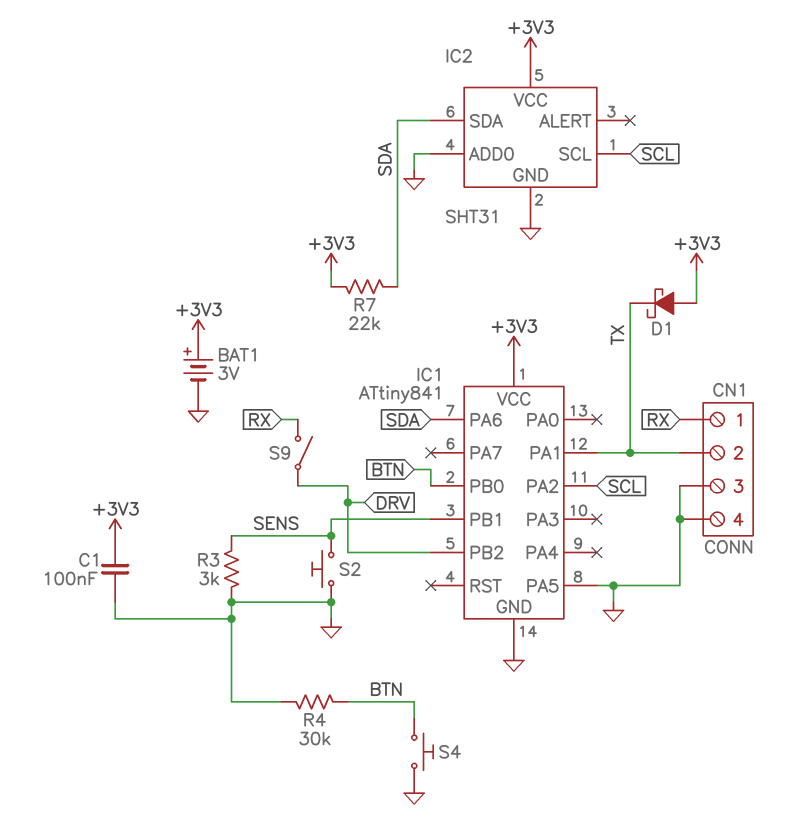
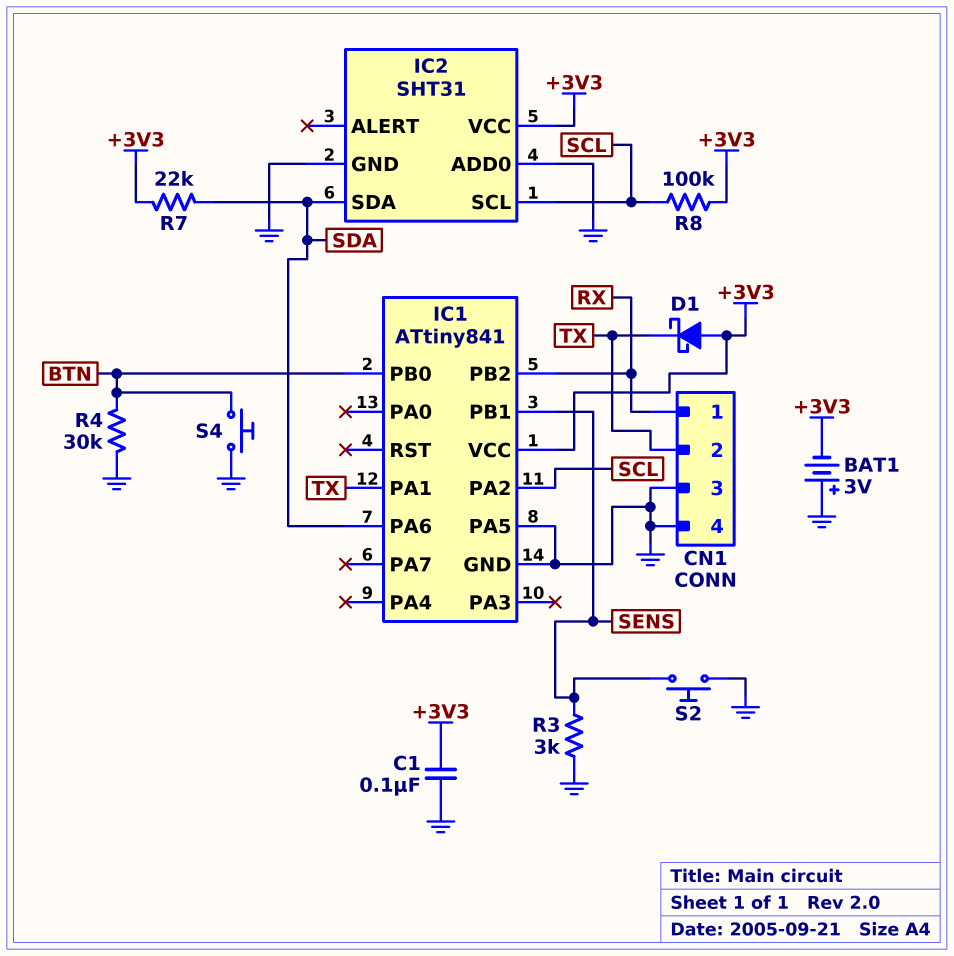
BAT1: 3V (plus +3V3, minus GND) -> 3V (plus GND, minus +3V3)
IC1 pin PB2: DRV -> RX
R8: none -> 100k (+3V3, SCL)
S9: switch (DRV, RX) -> none

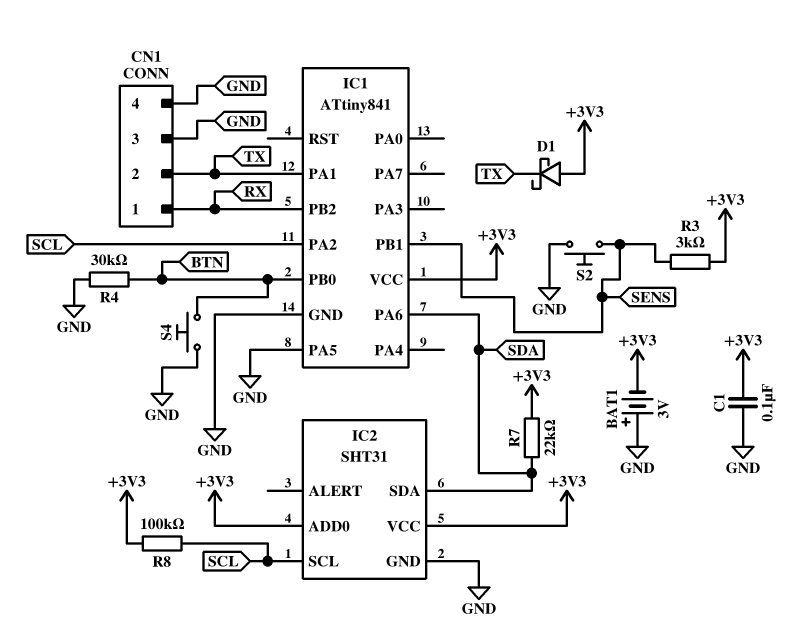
IC2 pin ADD0: GND -> +3V3
R3: 3k (GND, SENS) -> 3k (+3V3, SENS)

